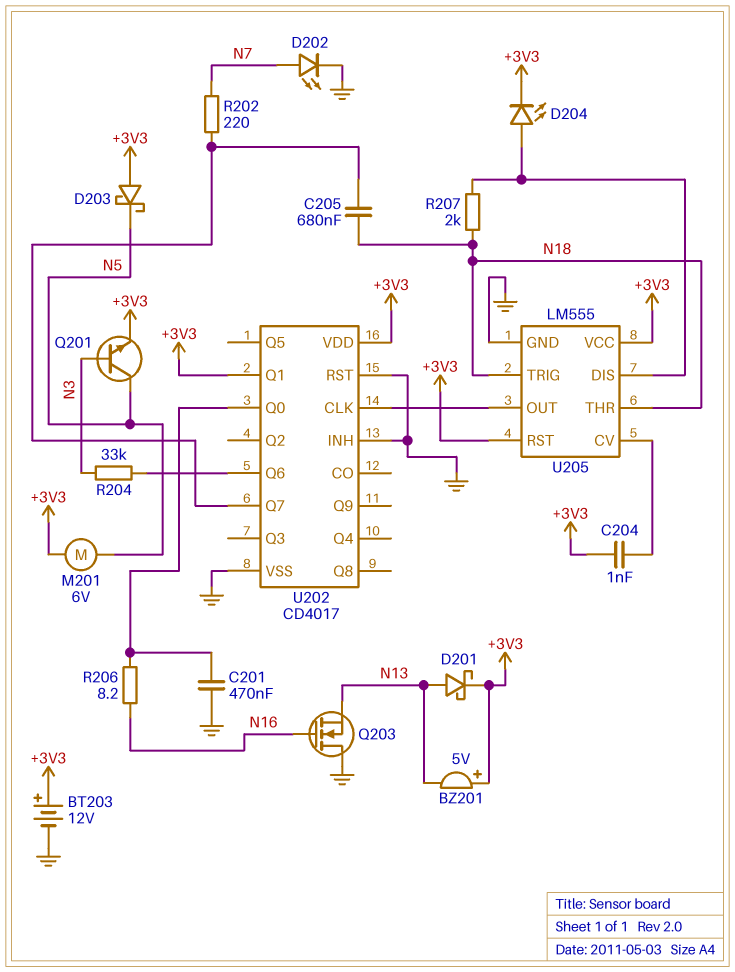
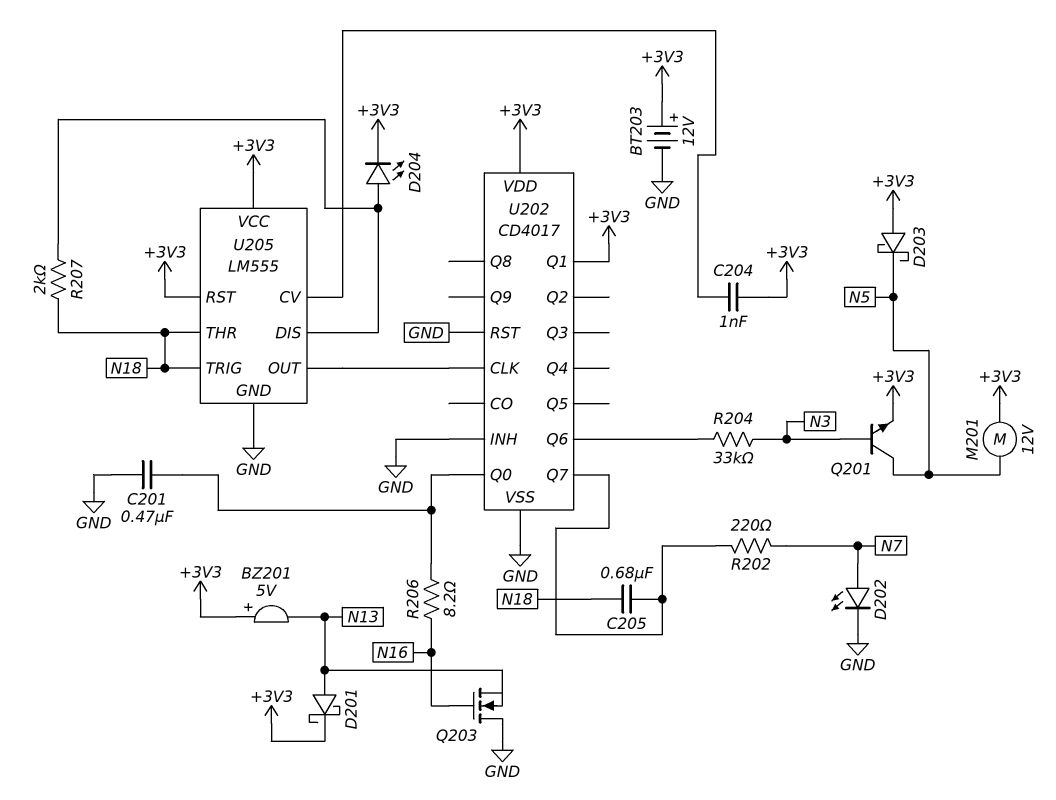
M201: motor 6V (+3V3, N5) -> motor 12V (+3V3, N5)

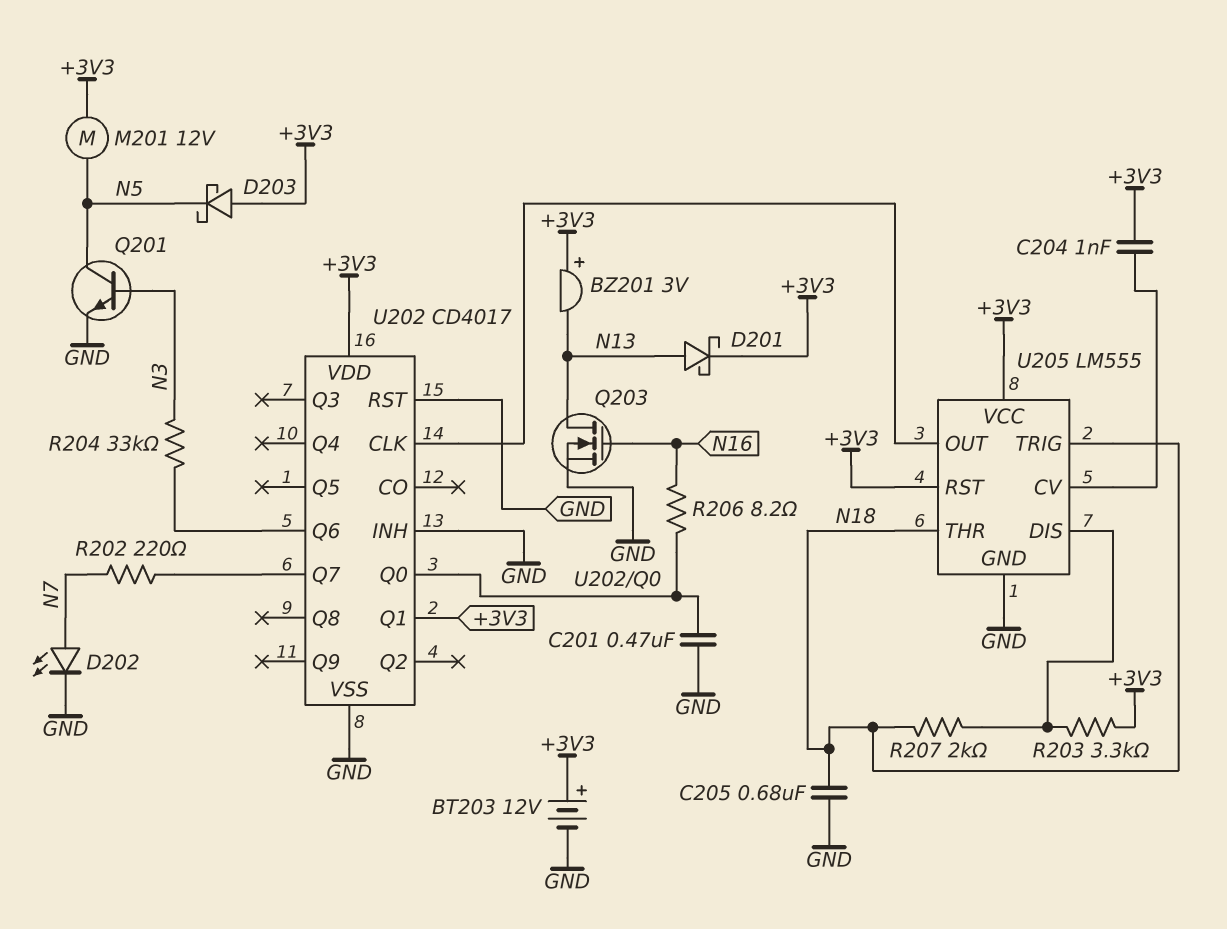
BZ201: buzzer 5V (plus +3V3, minus N13) -> buzzer 3V (plus +3V3, minus N13)
C205: 680nF (N18, U202/Q7) -> 680nF (GND, N18)
D204: LED (A U205/DIS, K +3V3) -> none
Q201: NPN (B N3, C N5, E +3V3) -> NPN (B N3, C N5, E GND)
Q203: NMOS (G N16, D GND, S N13) -> NMOS (G N16, D N13, S GND)
R203: none -> 3.3k (+3V3, U205/DIS)

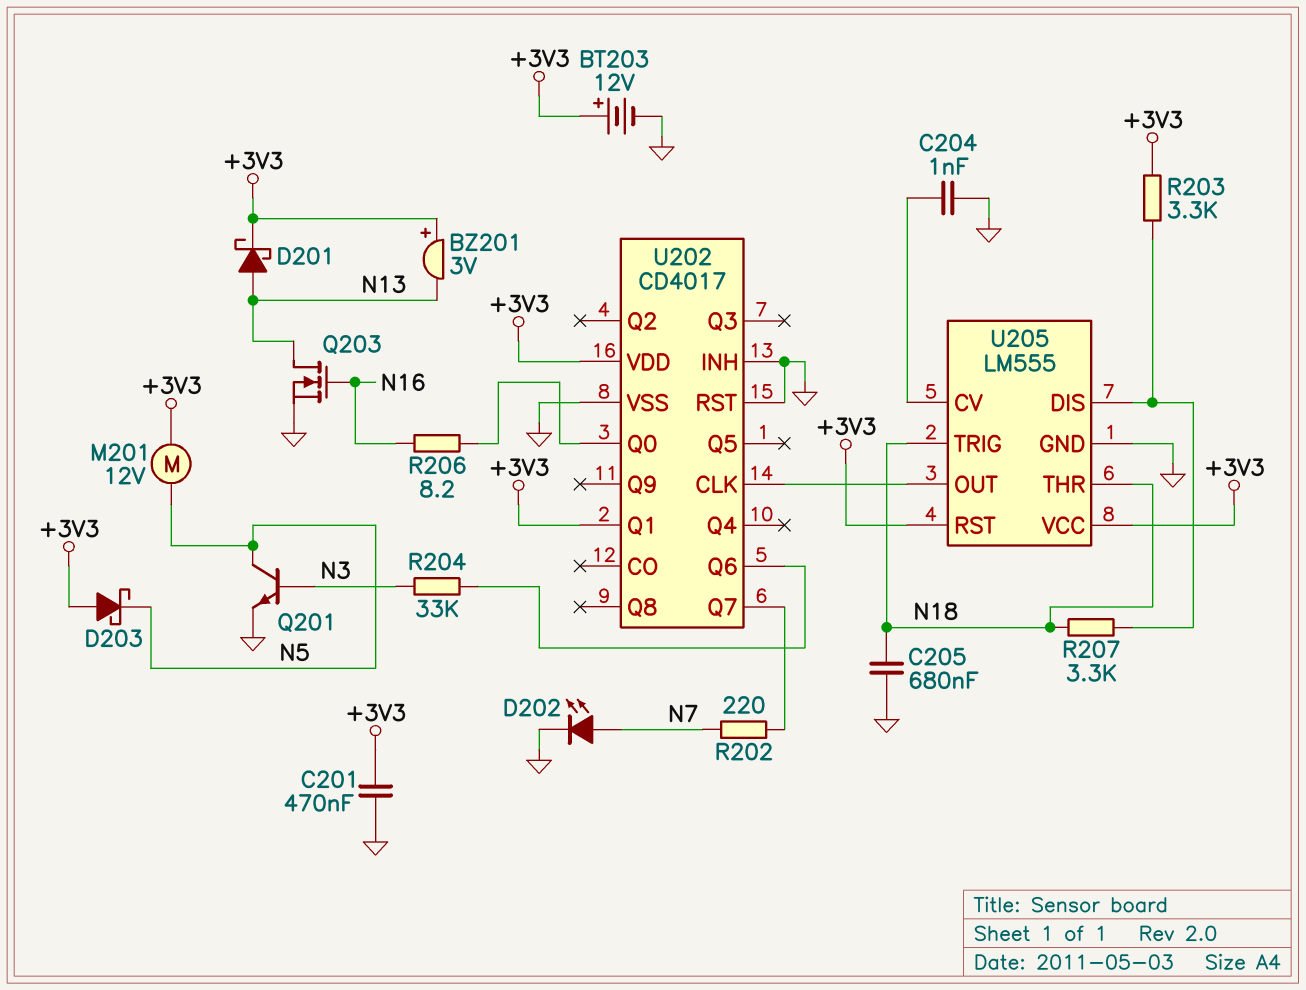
C201: 470nF (GND, U202/Q0) -> 470nF (+3V3, GND)
C204: 1nF (+3V3, U205/CV) -> 1nF (GND, U205/CV)
R207: 2k (N18, U205/DIS) -> 3.3k (N18, U205/DIS)

